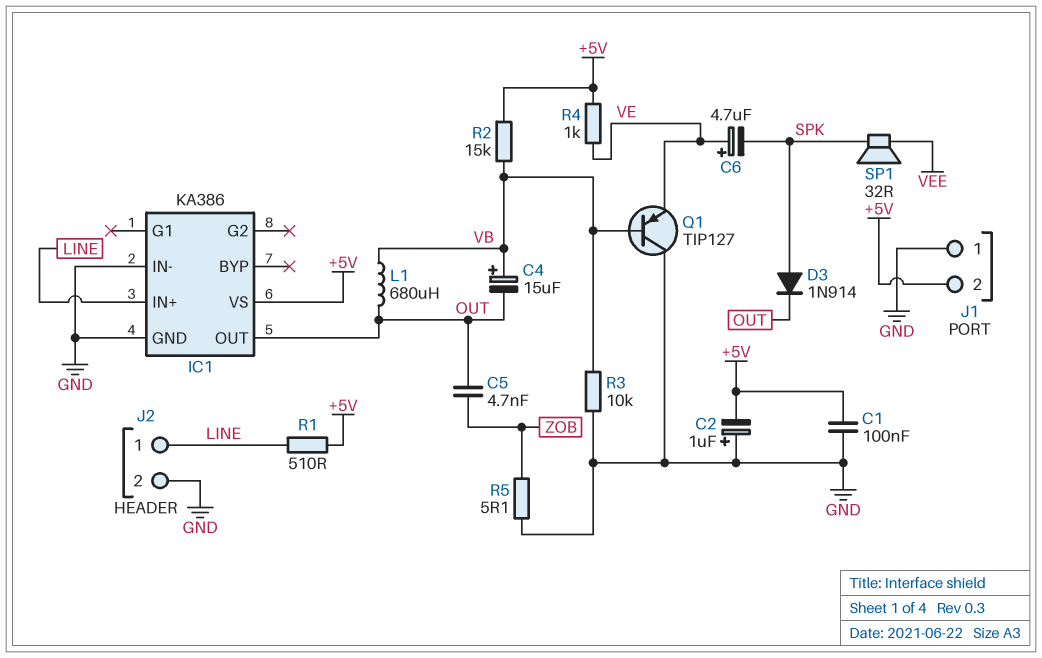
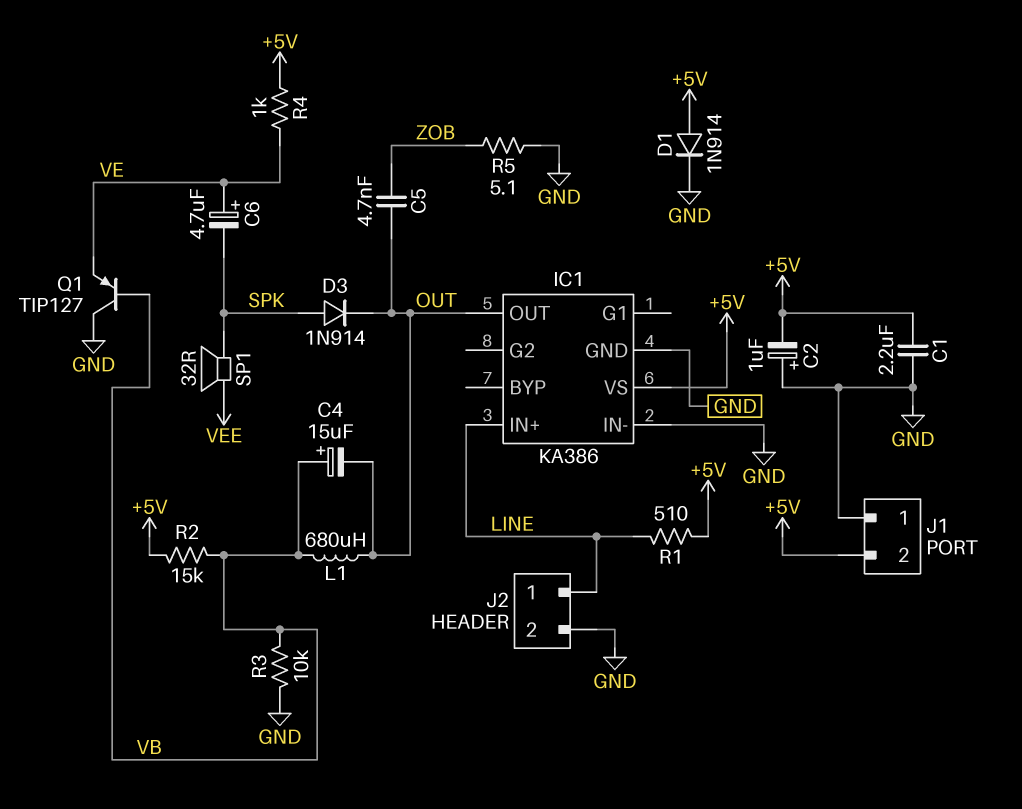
C1: 100nF (+5V, GND) -> 2.2uF (+5V, GND)
D1: none -> diode 1N914 (A +5V, K GND)

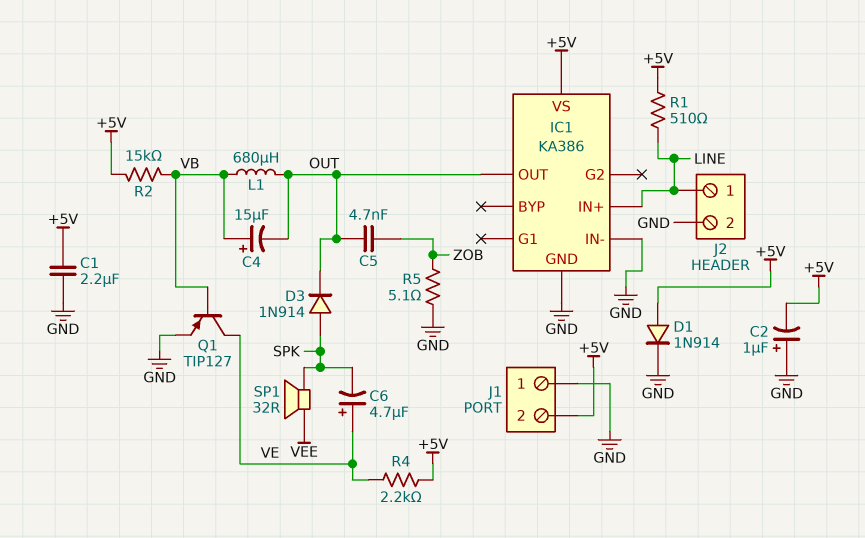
Q1: PNP TIP127 (B VB, C GND, E VE) -> PNP TIP127 (B VB, C VE, E GND)
R3: 10k (GND, VB) -> none
R4: 1k (+5V, VE) -> 2.2k (+5V, VE)

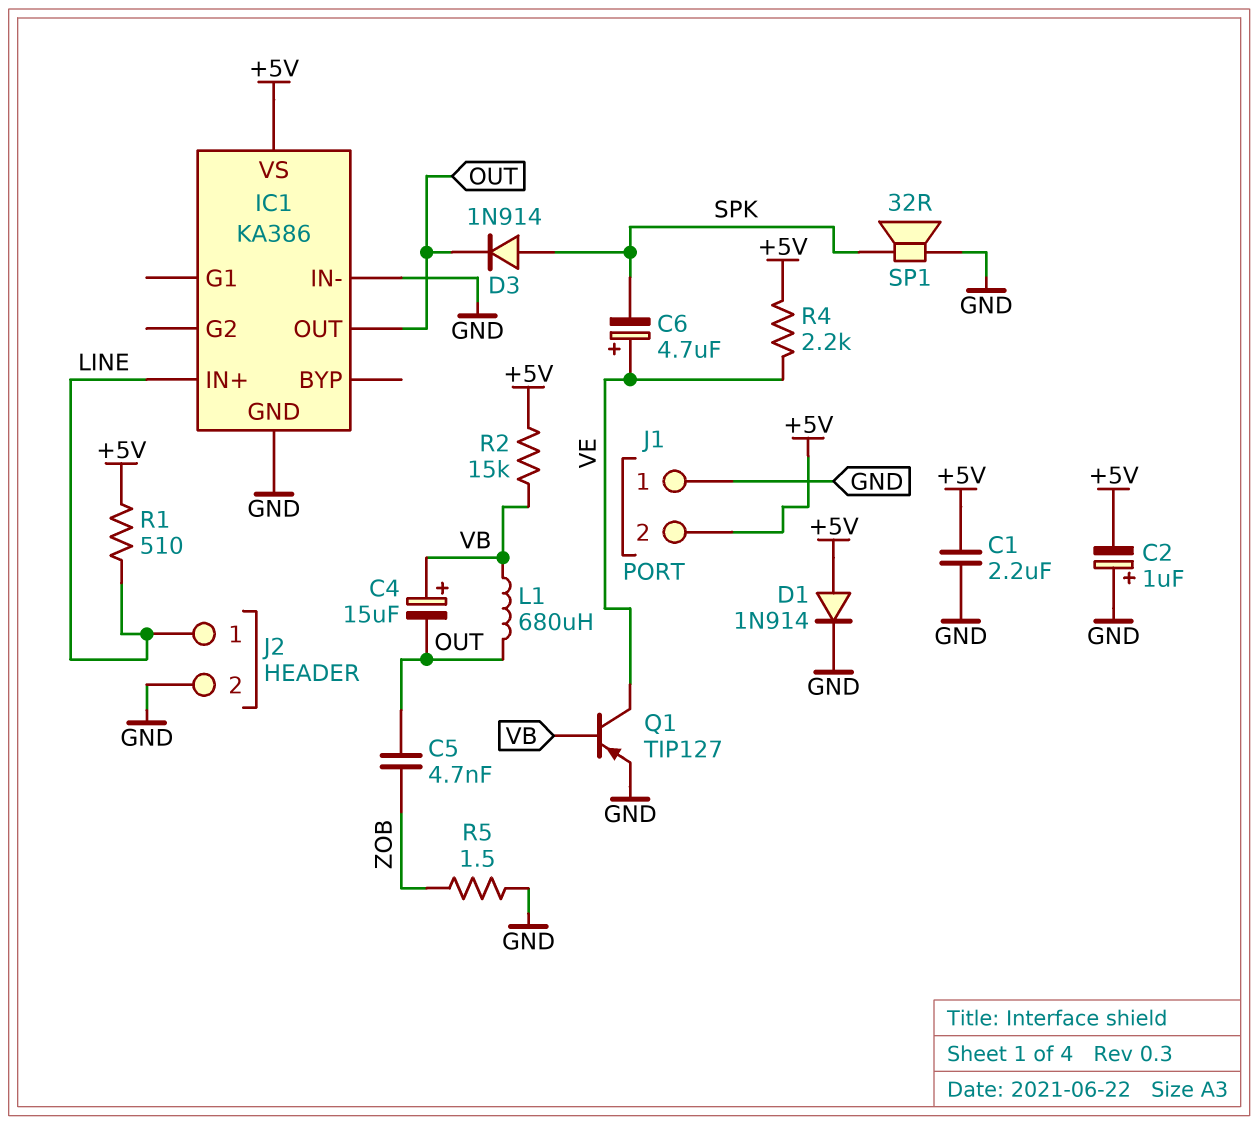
R5: 5.1 (GND, ZOB) -> 1.5 (GND, ZOB)
SP1: speaker 32R (SPK, VEE) -> speaker 32R (GND, SPK)

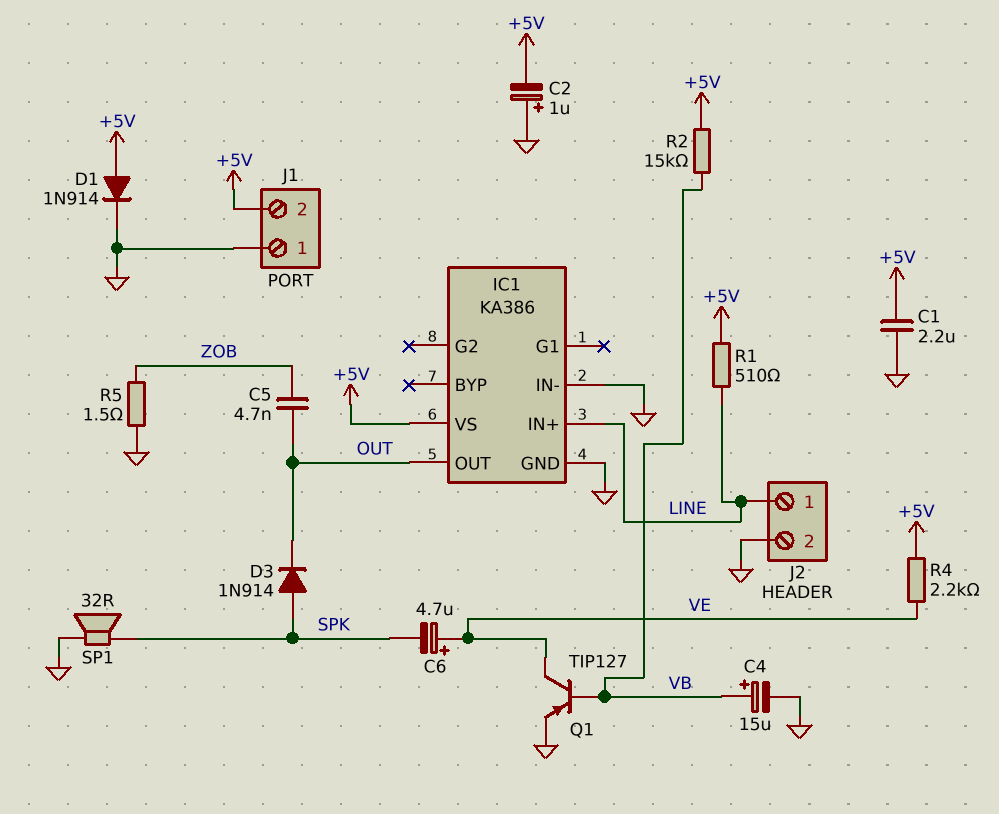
C4: 15uF (plus VB, minus OUT) -> 15uF (plus VB, minus GND)
L1: 680uH (OUT, VB) -> none

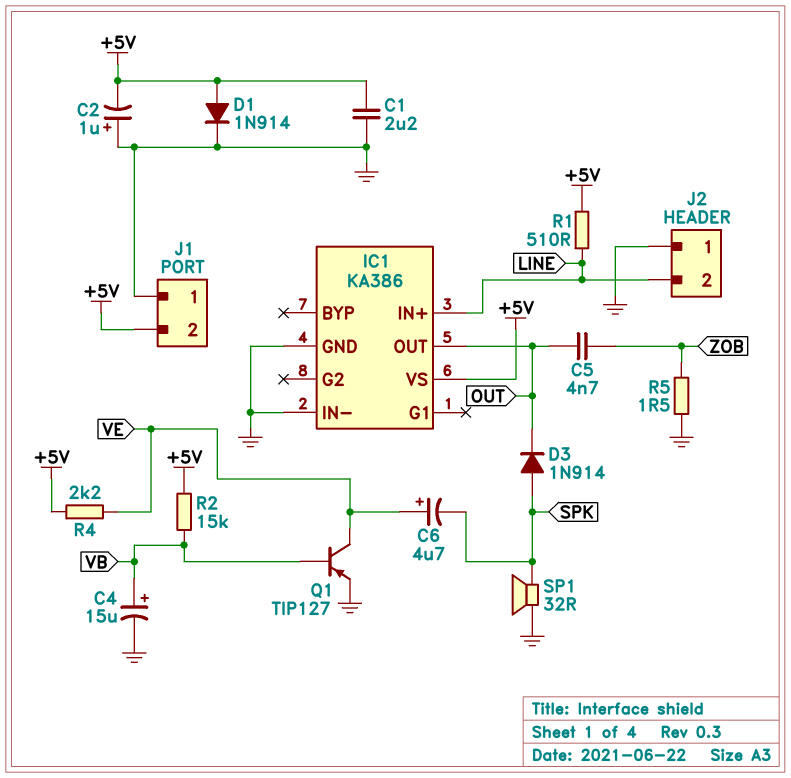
J2 pin 1: LINE -> GND
J2 pin 2: GND -> LINE

